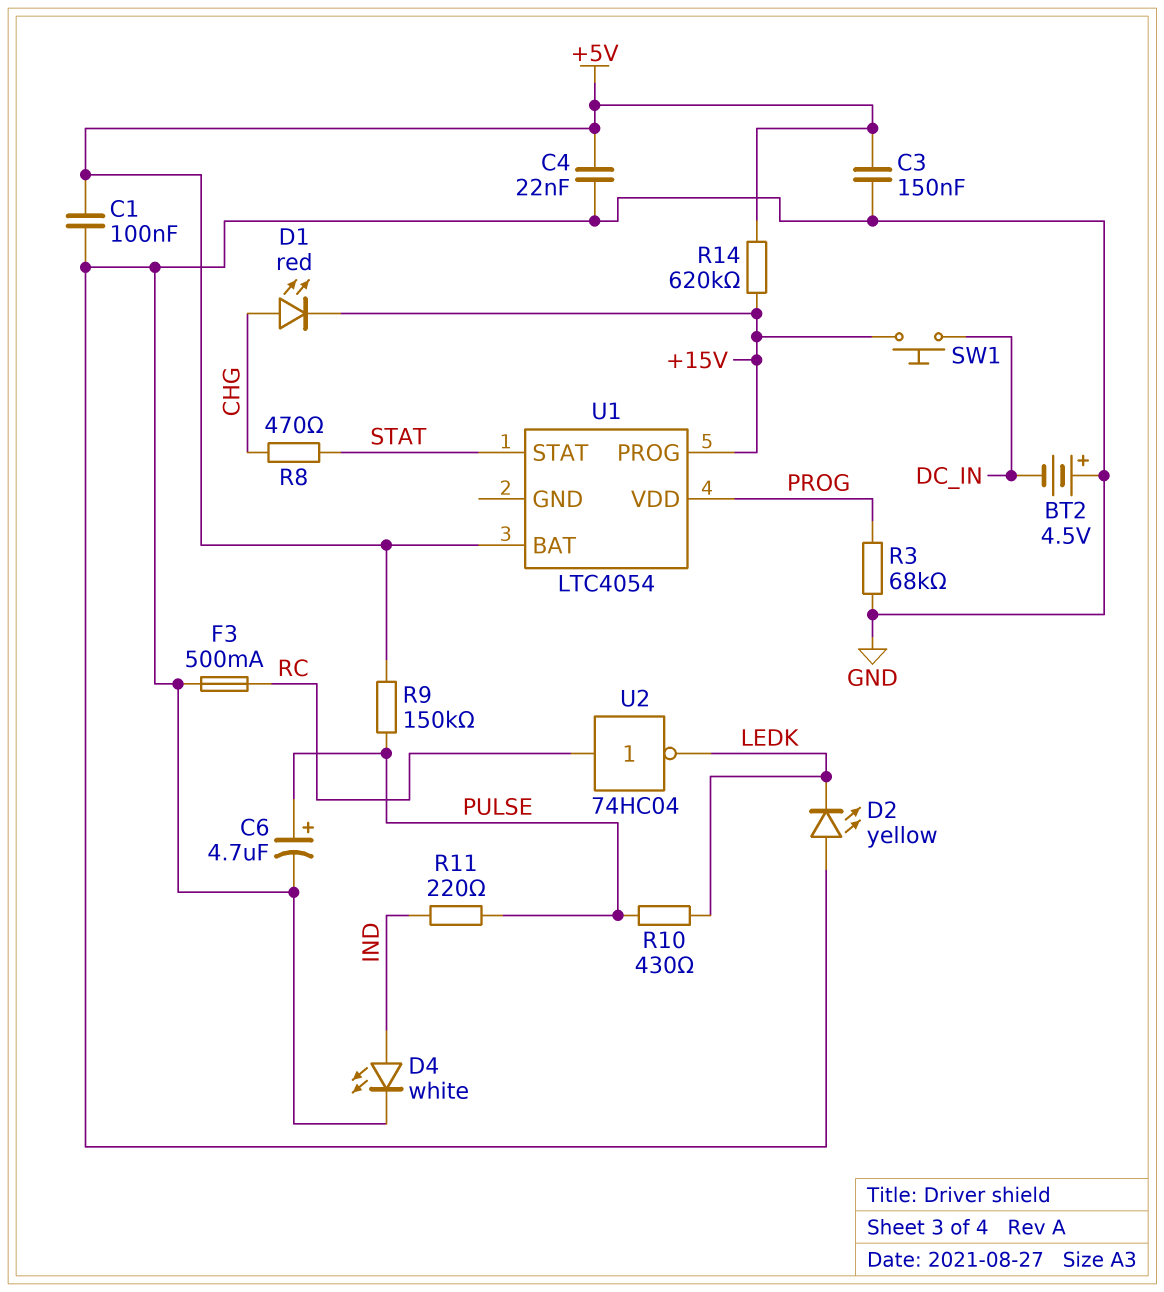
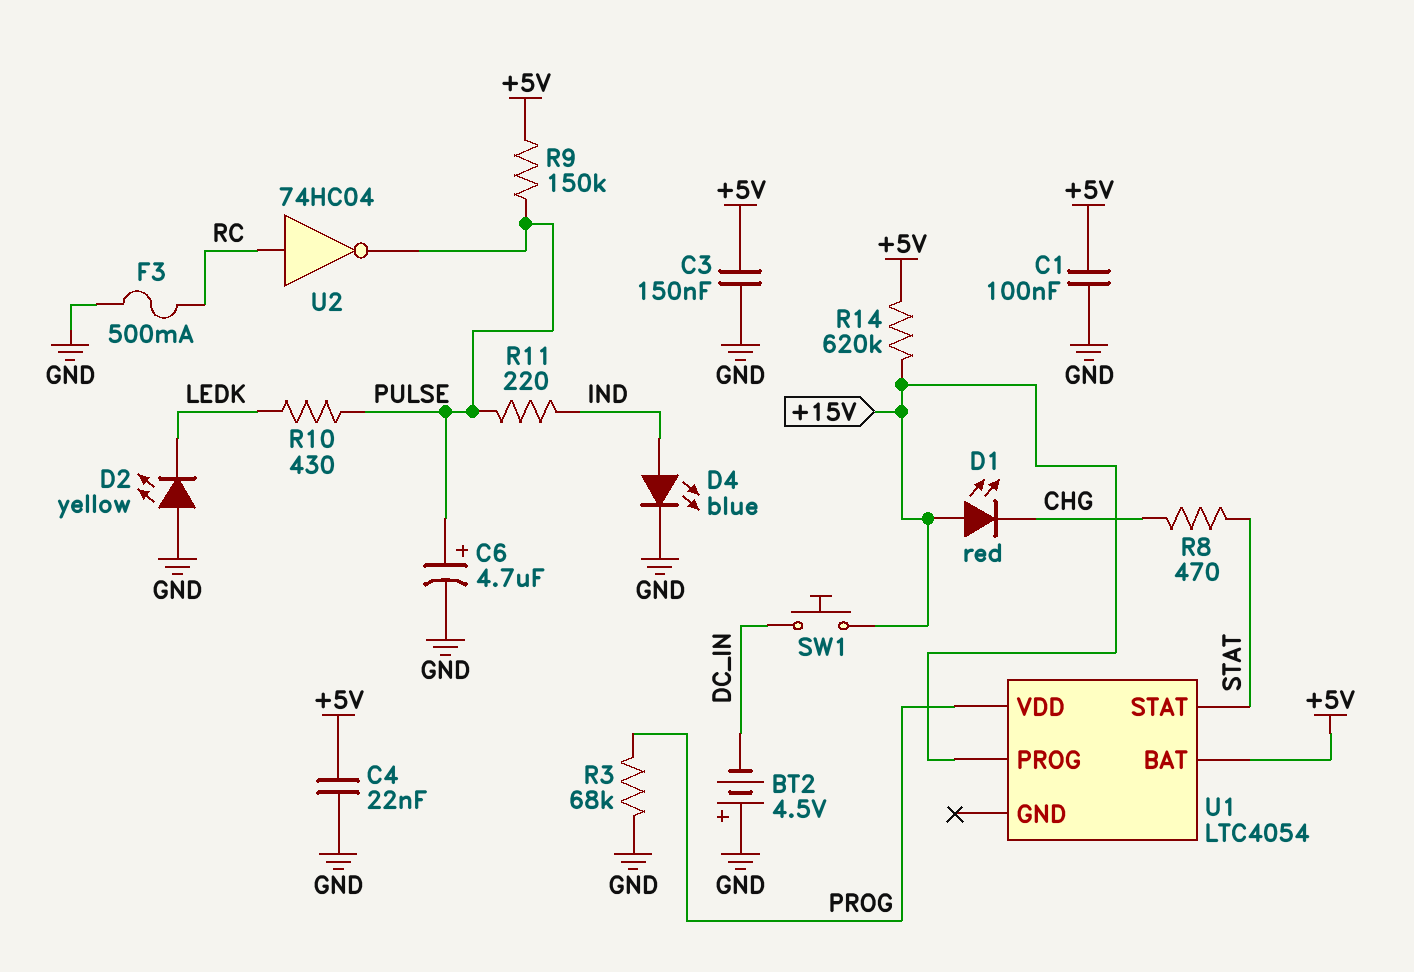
D1: LED red (A CHG, K +15V) -> LED red (A +15V, K CHG)
D4: LED white (A IND, K GND) -> LED blue (A IND, K GND)
U2: NOT 74HC04 (in RC, out LEDK) -> NOT 74HC04 (in RC, out PULSE)

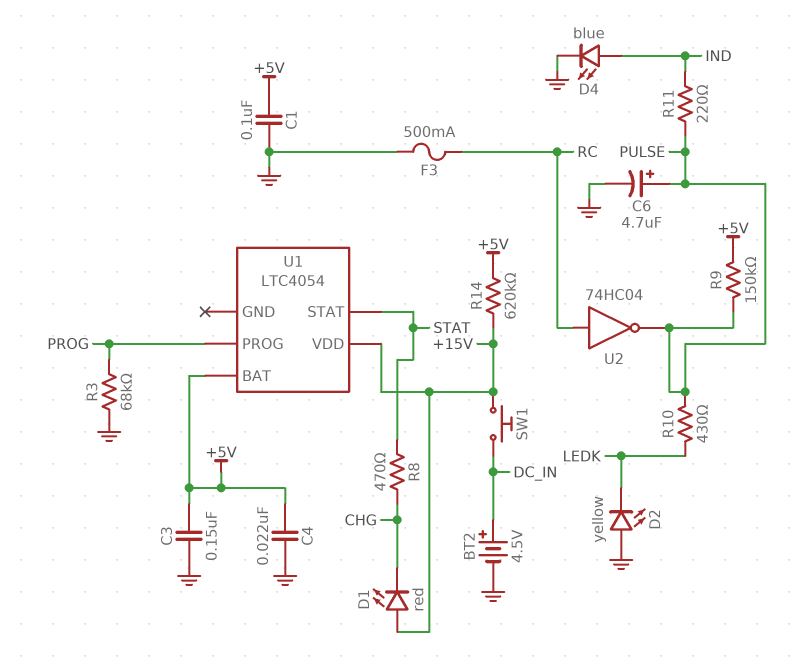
BT2: 4.5V (plus GND, minus DC_IN) -> 4.5V (plus DC_IN, minus GND)
U1 pin PROG: +15V -> PROG
U1 pin VDD: PROG -> +15V

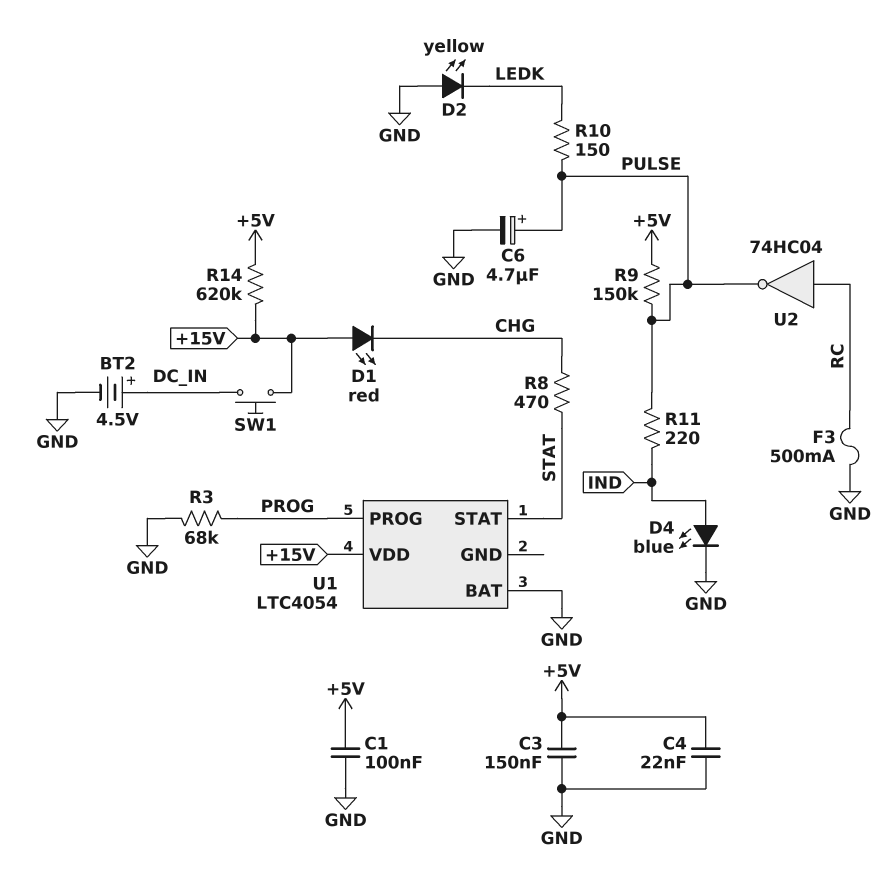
R10: 430 (LEDK, PULSE) -> 150 (LEDK, PULSE)
U1 pin BAT: +5V -> GND

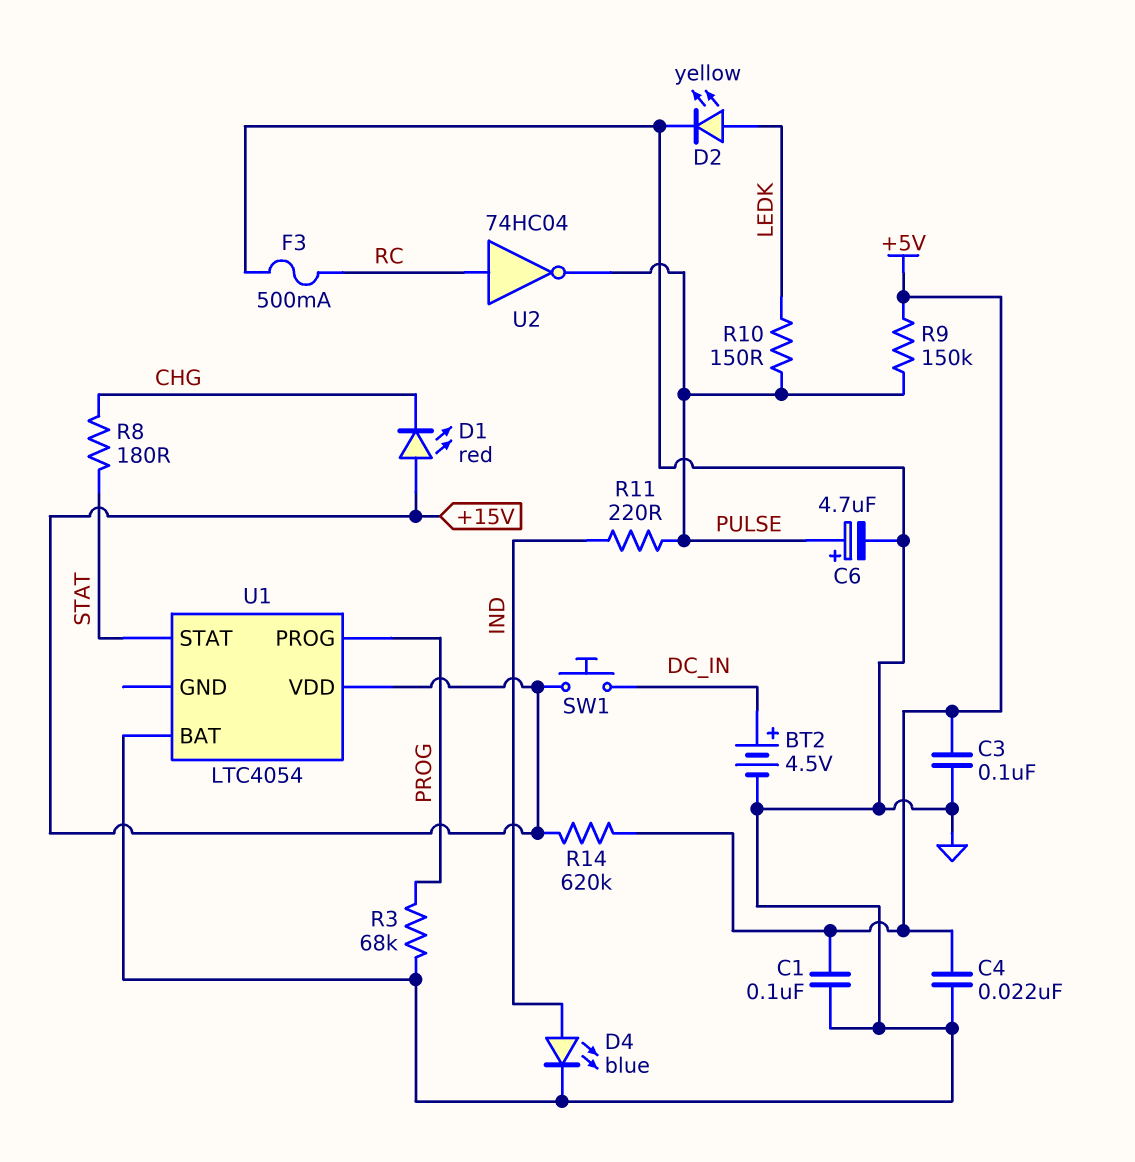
C3: 150nF (+5V, GND) -> 100nF (+5V, GND)
D2: LED yellow (A GND, K LEDK) -> LED yellow (A LEDK, K GND)
R8: 470 (CHG, STAT) -> 180 (CHG, STAT)

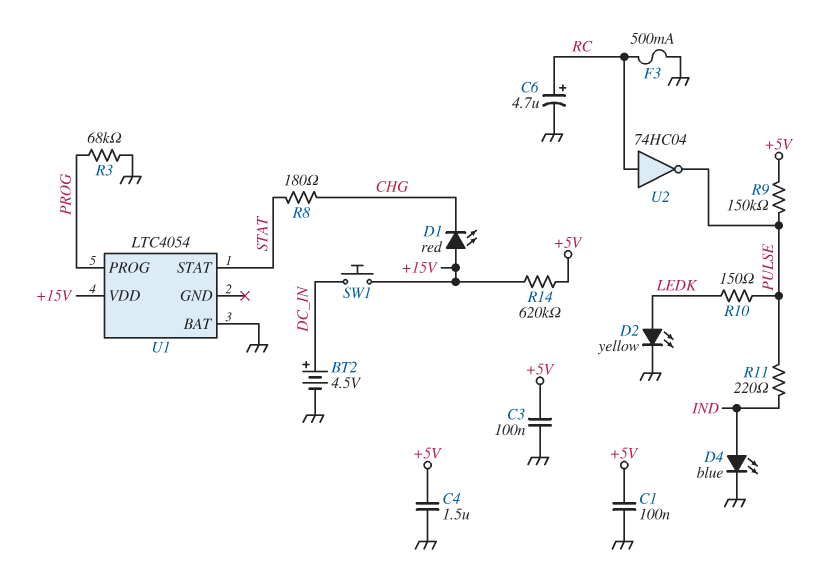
C4: 22nF (+5V, GND) -> 1.5uF (+5V, GND)
C6: 4.7uF (plus PULSE, minus GND) -> 4.7uF (plus RC, minus GND)

